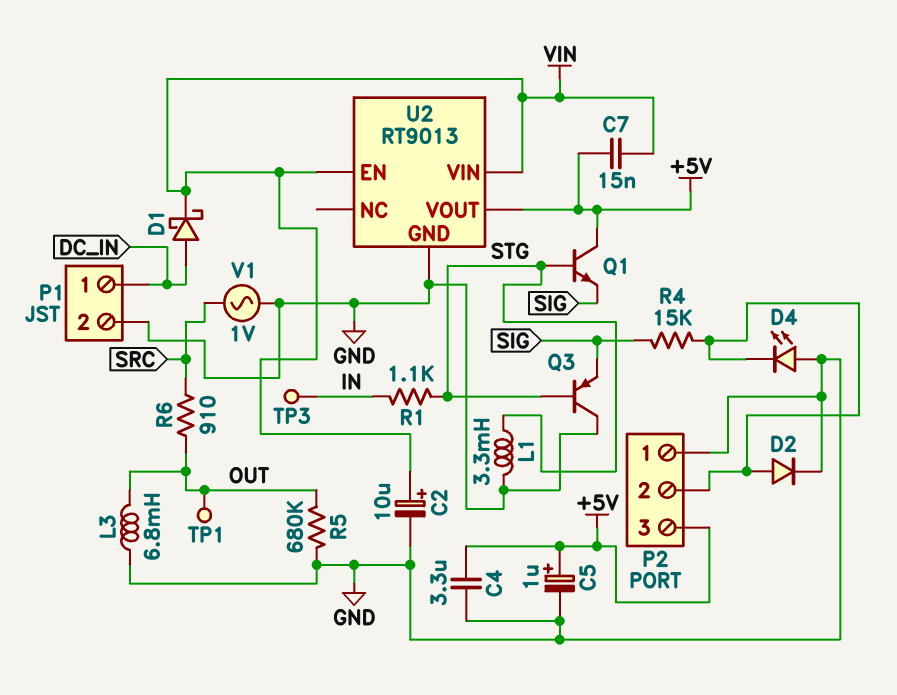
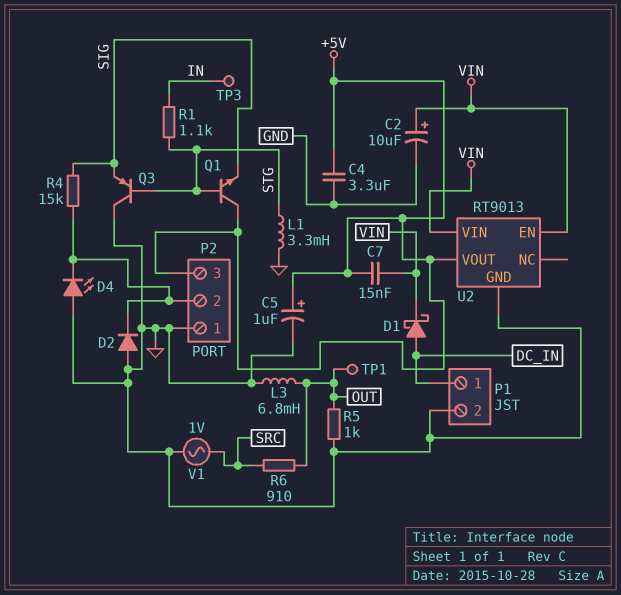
D2: diode (A P2/2, K GND) -> diode (A GND, K P2/2)
R5: 680k (GND, OUT) -> 1k (GND, OUT)

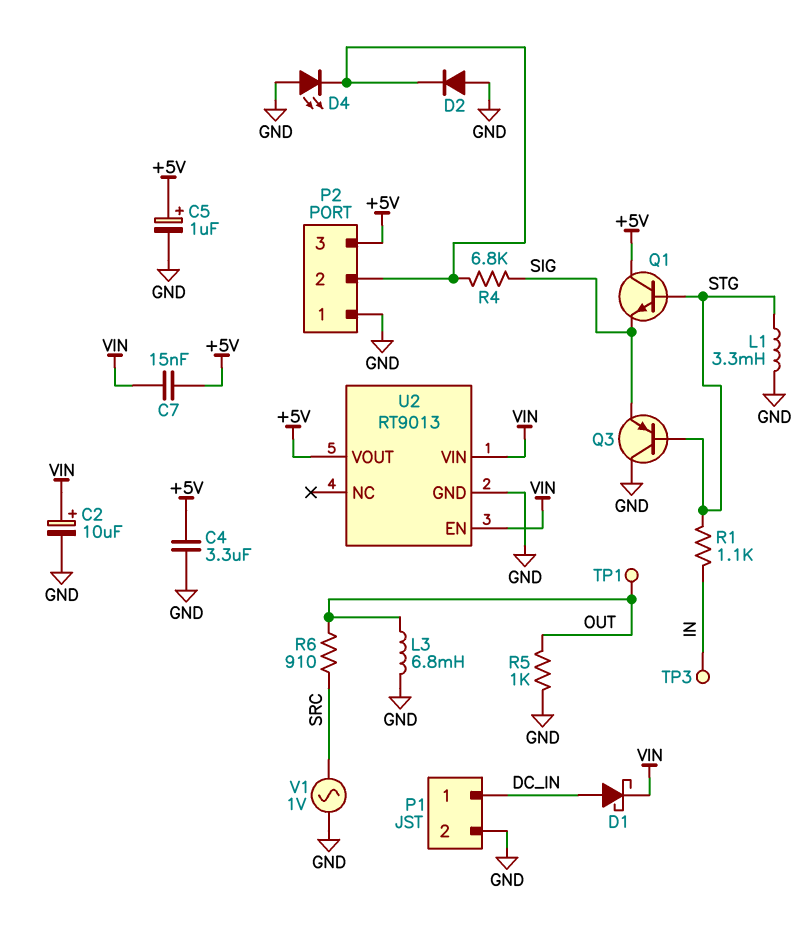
R4: 15k (P2/2, SIG) -> 6.8k (P2/2, SIG)

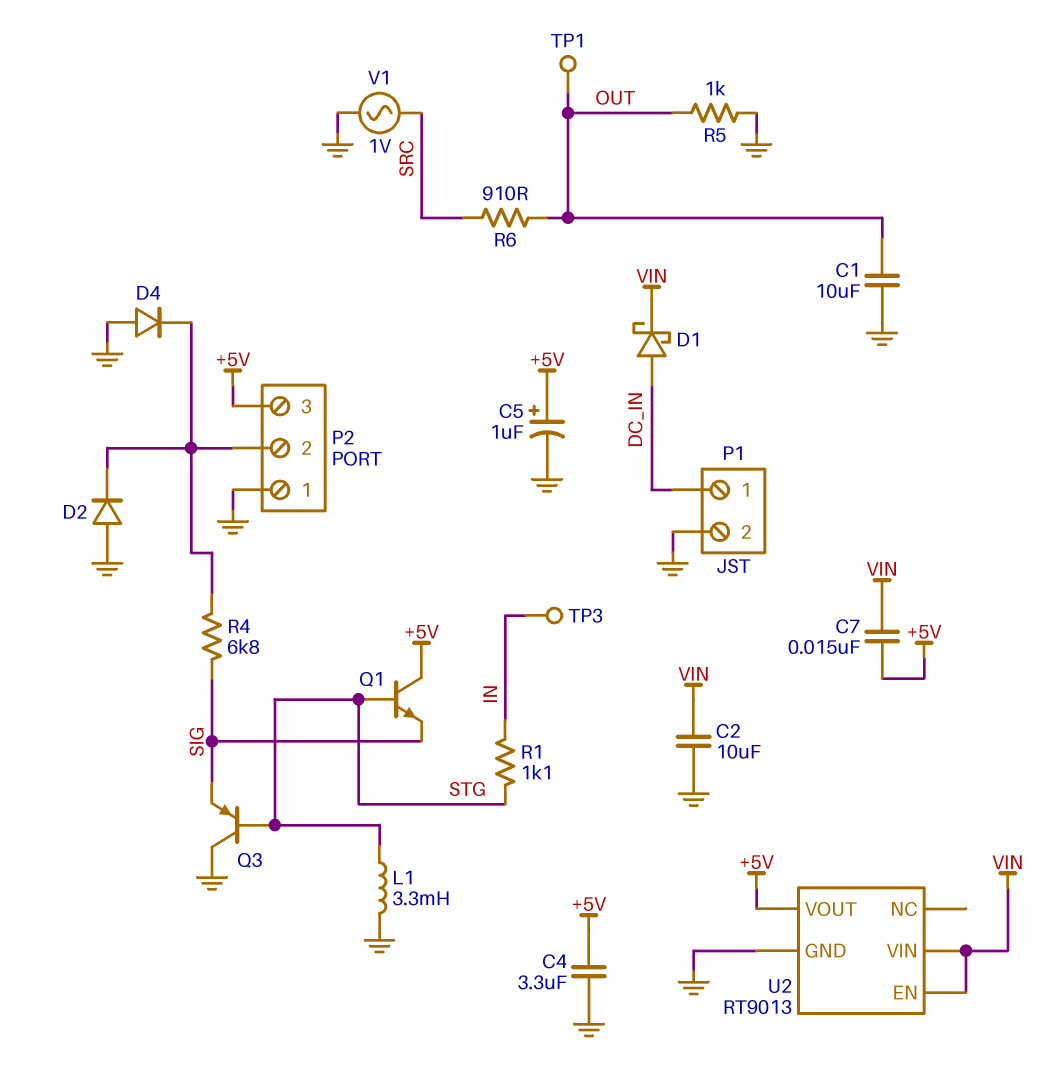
C1: none -> 10uF (GND, OUT)
C2: 10uF (plus VIN, minus GND) -> 10uF (GND, VIN)
D4: LED (A GND, K P2/2) -> diode (A GND, K P2/2)
L3: 6.8mH (GND, OUT) -> none

